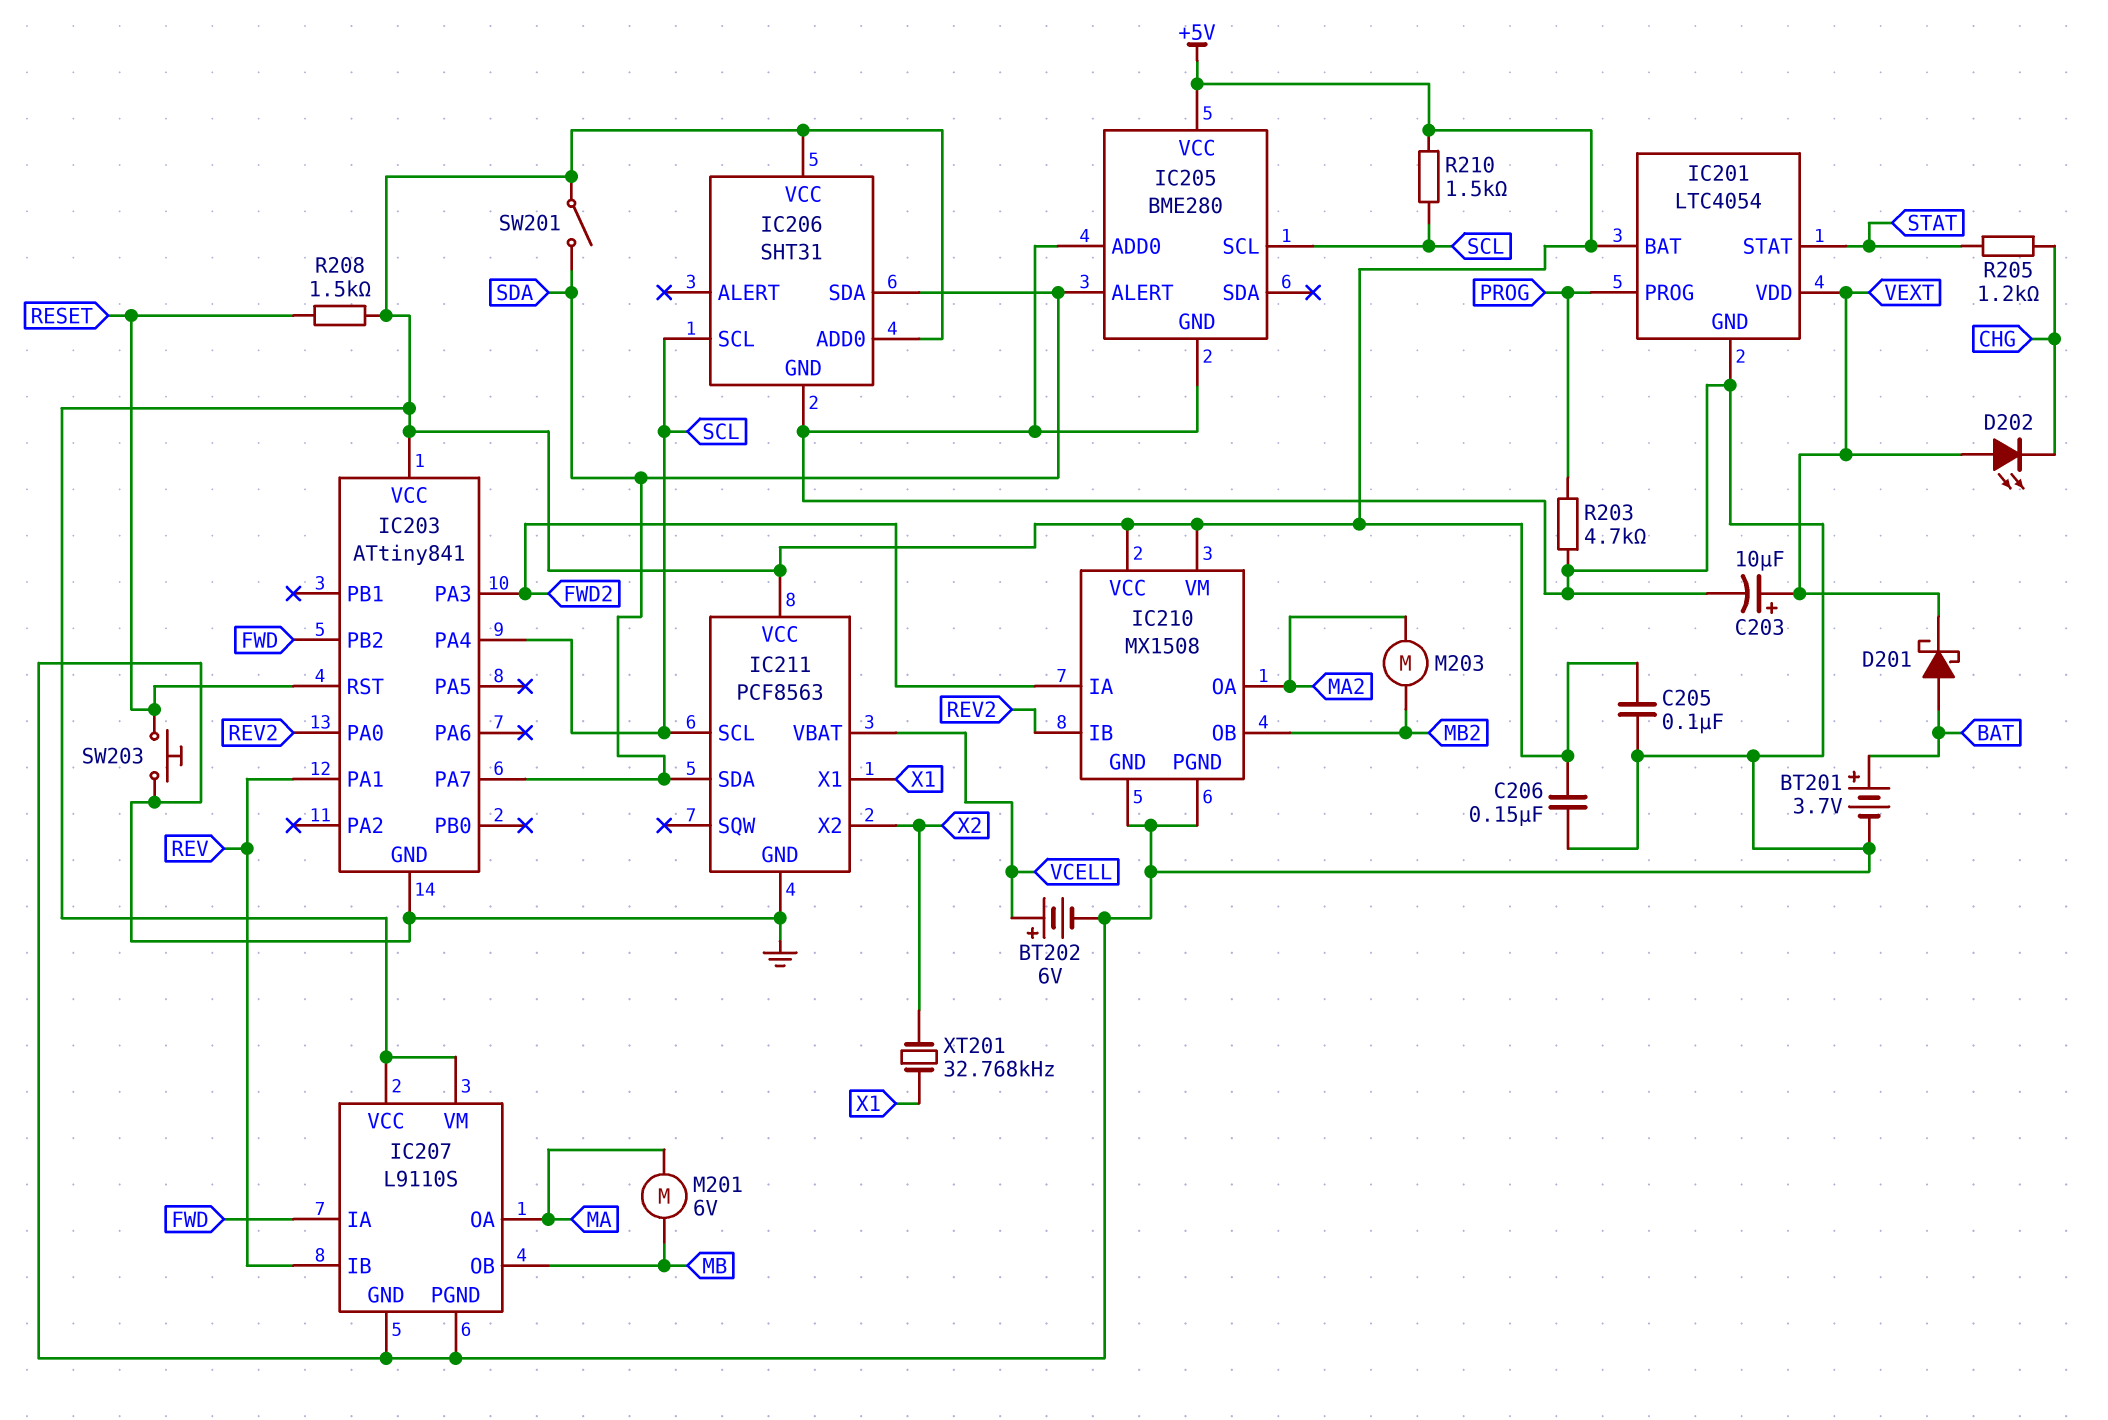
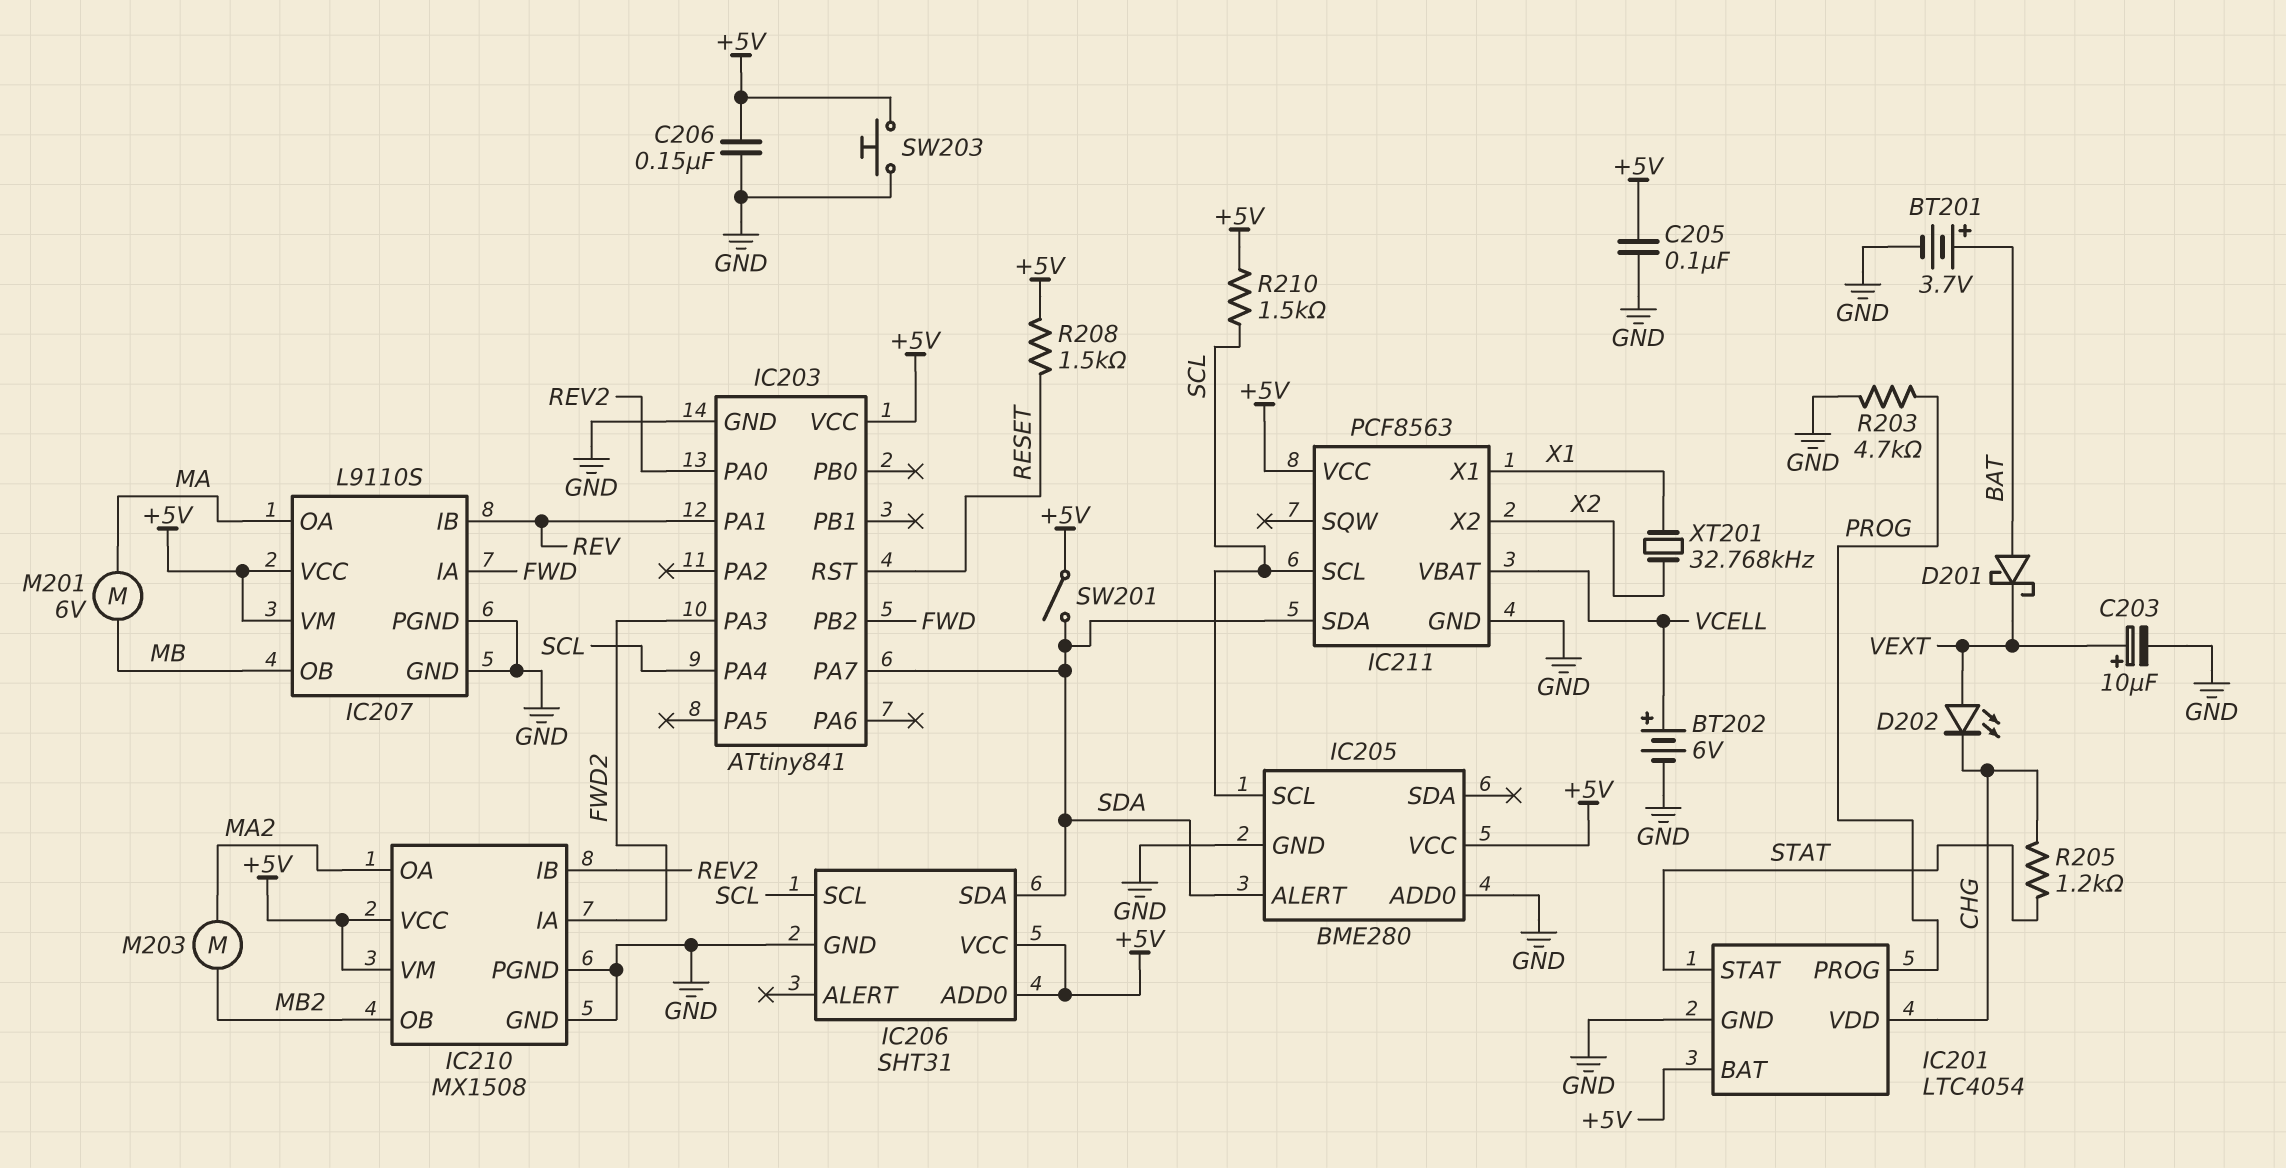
IC201 pin VDD: VEXT -> CHG
SW203: button (GND, RESET) -> button (+5V, GND)

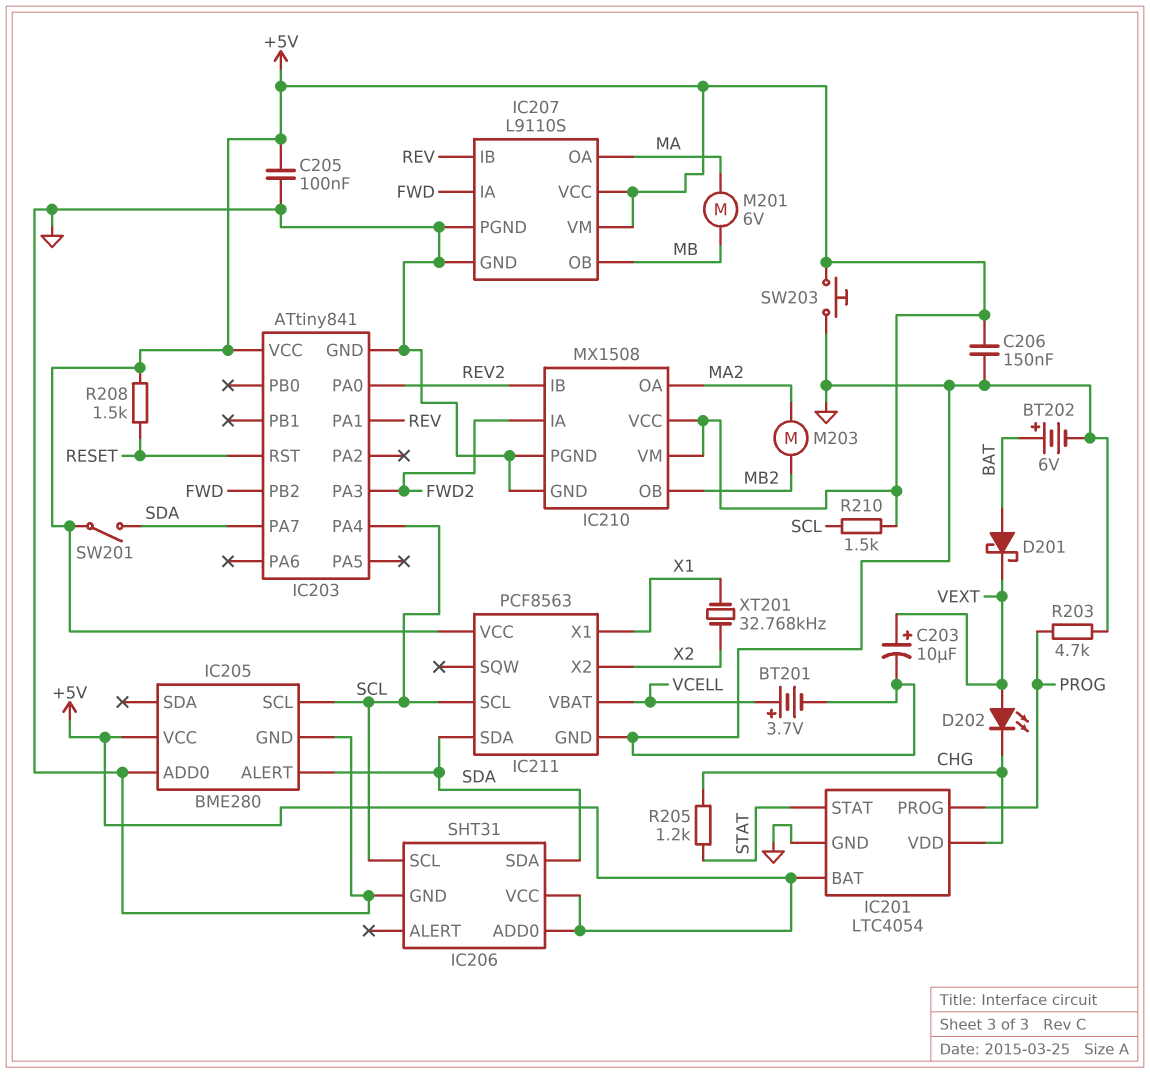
BT201: 3.7V (plus BAT, minus GND) -> 3.7V (plus VCELL, minus GND)
BT202: 6V (plus VCELL, minus GND) -> 6V (plus BAT, minus GND)

